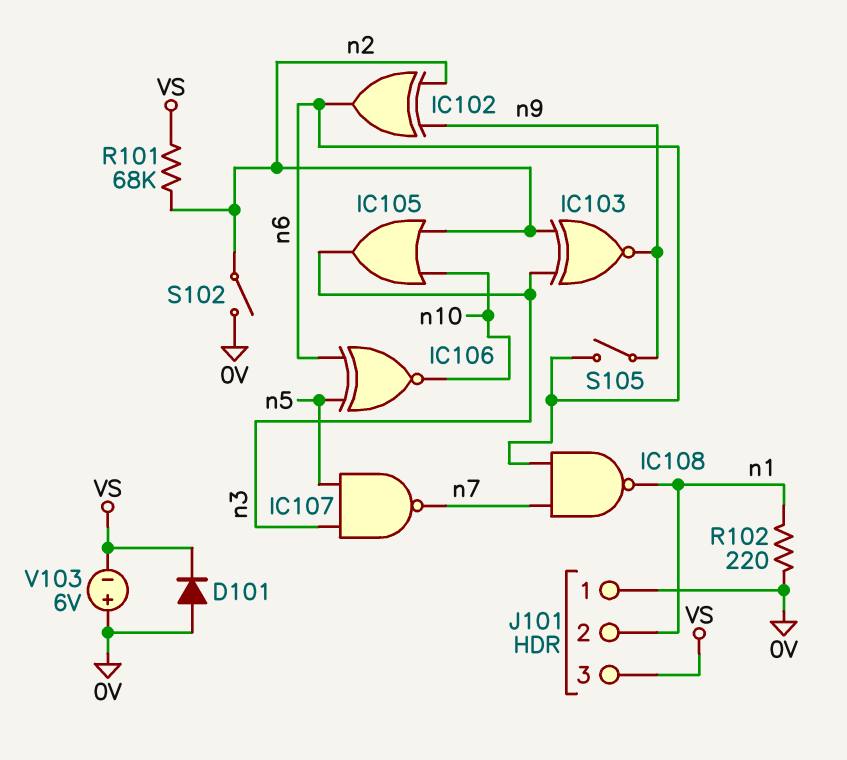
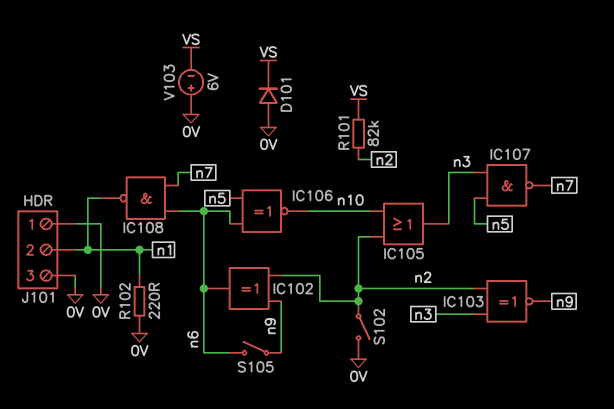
J101 pin 3: VS -> 0V
R101: 68k (VS, n2) -> 82k (VS, n2)

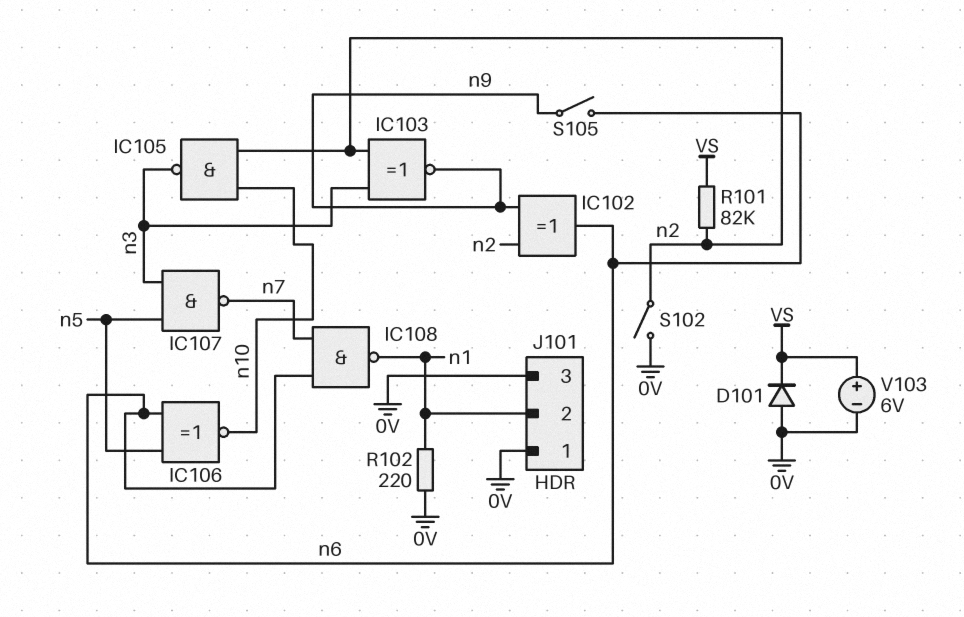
IC105: OR (in n2, in n10, out n3) -> NAND (in n2, in n10, out n3)
V103: 6V (plus 0V, minus VS) -> 6V (plus VS, minus 0V)

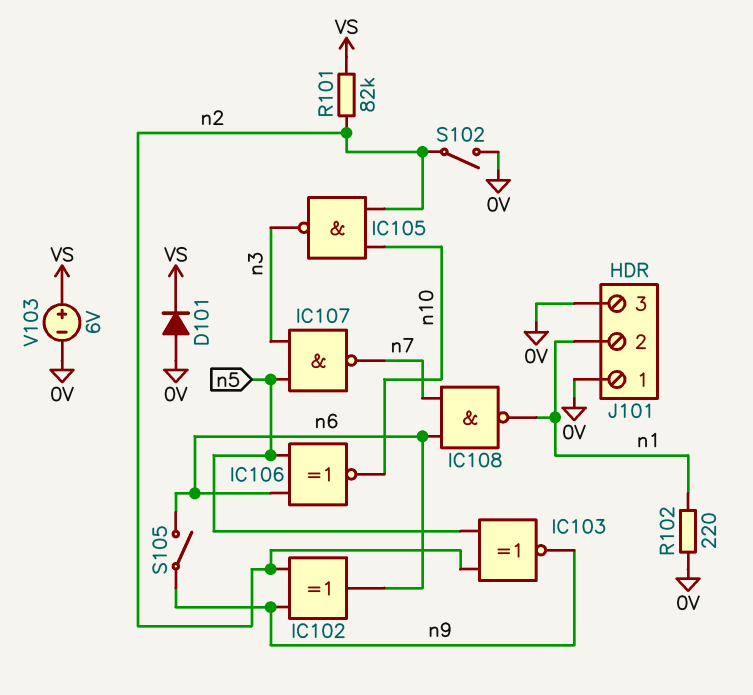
IC103: XNOR (in n2, in n3, out n9) -> XNOR (in n2, in n5, out n9)

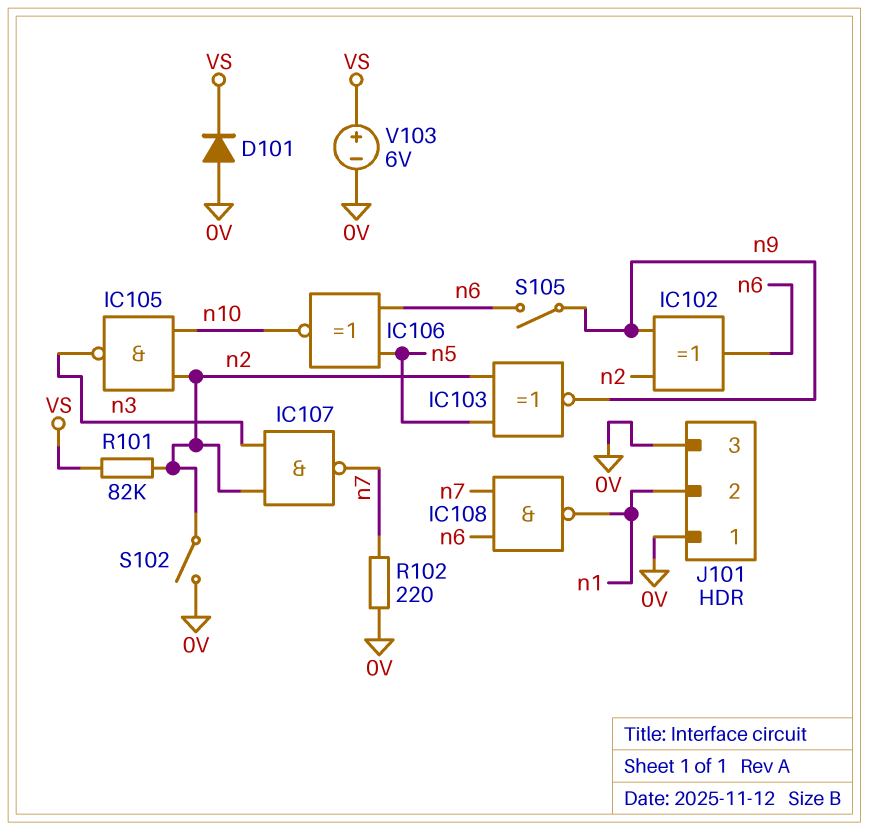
IC107: NAND (in n3, in n5, out n7) -> NAND (in n2, in n3, out n7)
R102: 220 (0V, n1) -> 220 (0V, n7)

